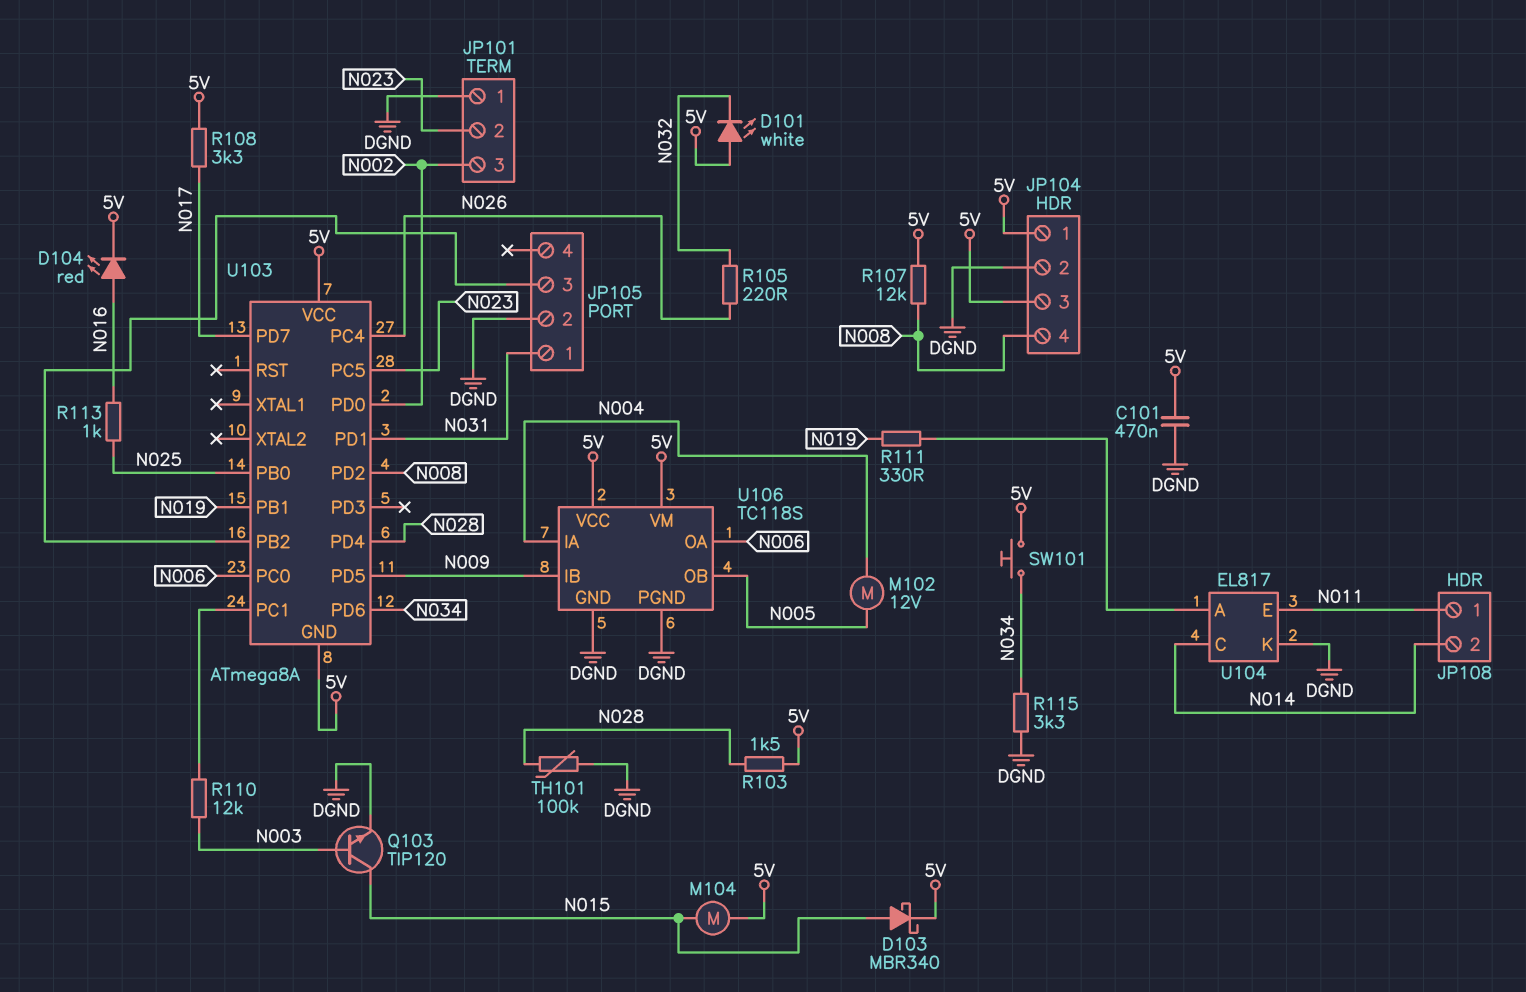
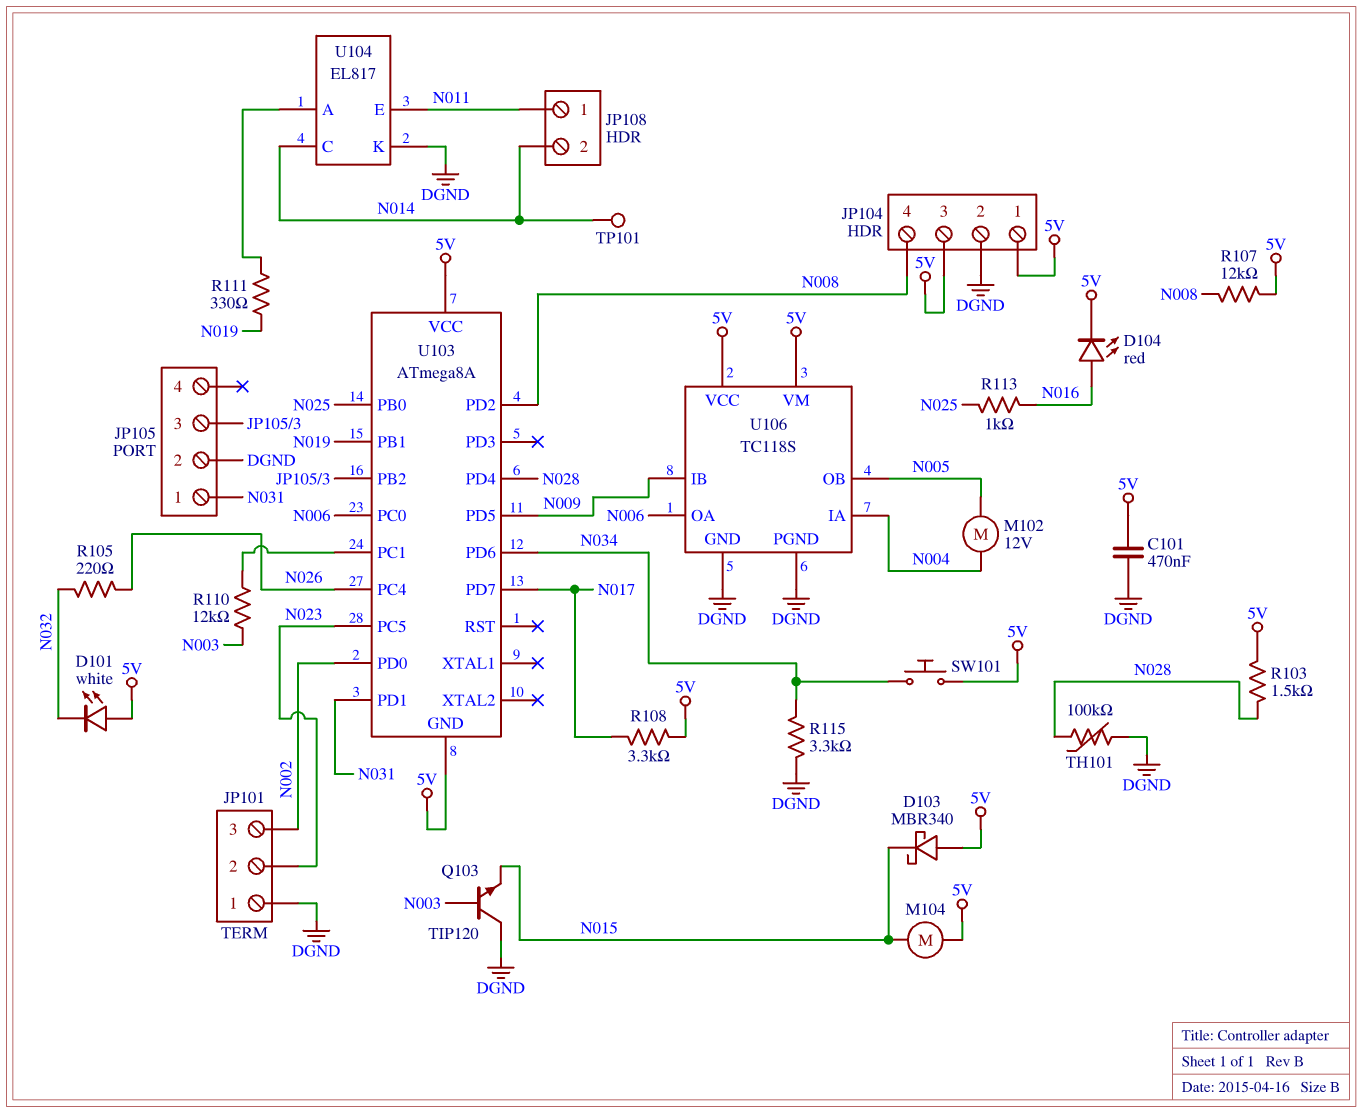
D103: schottky MBR340 (A N015, K 5V) -> schottky MBR340 (A 5V, K N015)
Q103: NPN TIP120 (B N003, C N015, E DGND) -> NPN TIP120 (B N003, C DGND, E N015)
TP101: none -> test point (N014)

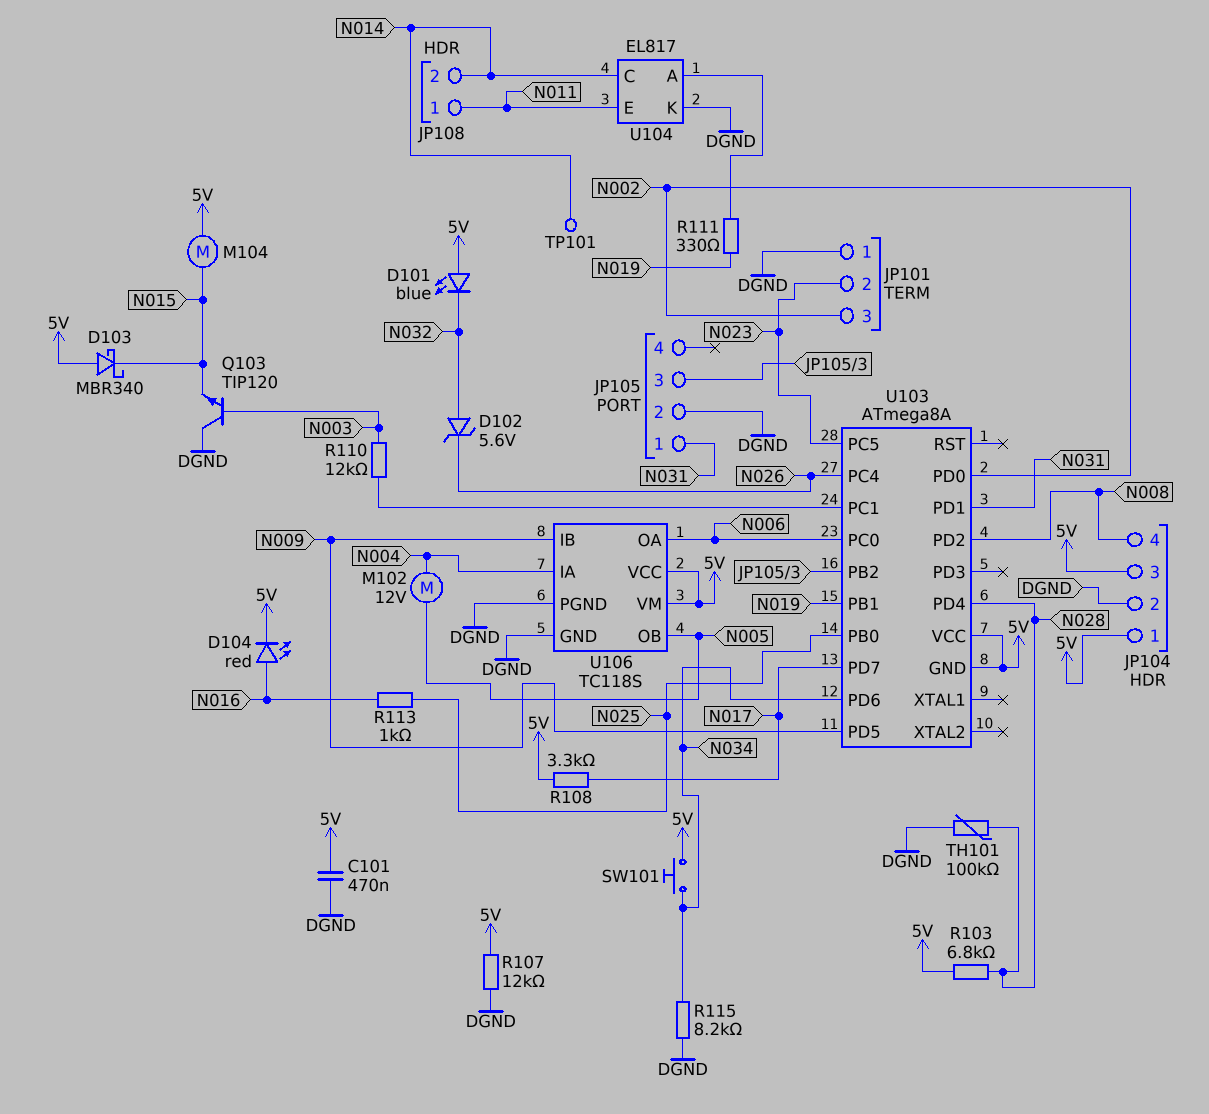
D101: LED white (A 5V, K N032) -> LED blue (A 5V, K N032)
D102: none -> zener 5.6V (A N032, K N026)
R103: 1.5k (5V, N028) -> 6.8k (5V, N028)
R105: 220 (N026, N032) -> none
R107: 12k (5V, N008) -> 12k (5V, DGND)
R115: 3.3k (DGND, N034) -> 8.2k (DGND, N034)

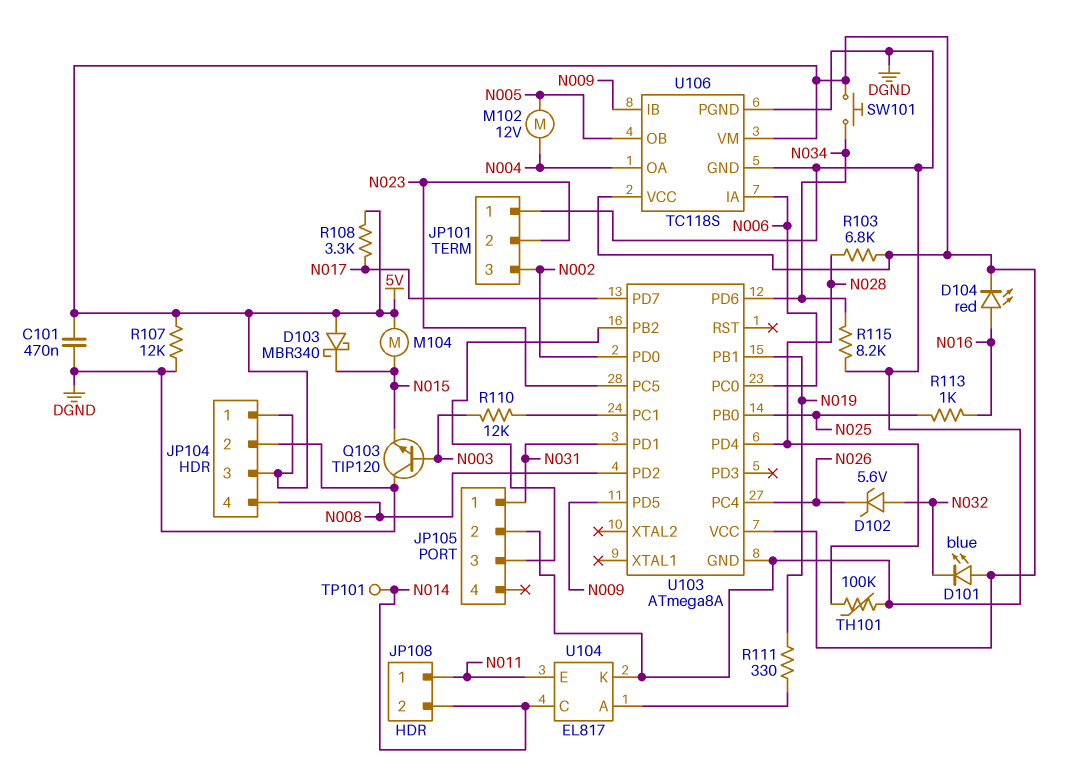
U103 pin GND: 5V -> DGND
U106 pin IA: N004 -> N006
U106 pin OA: N006 -> N004

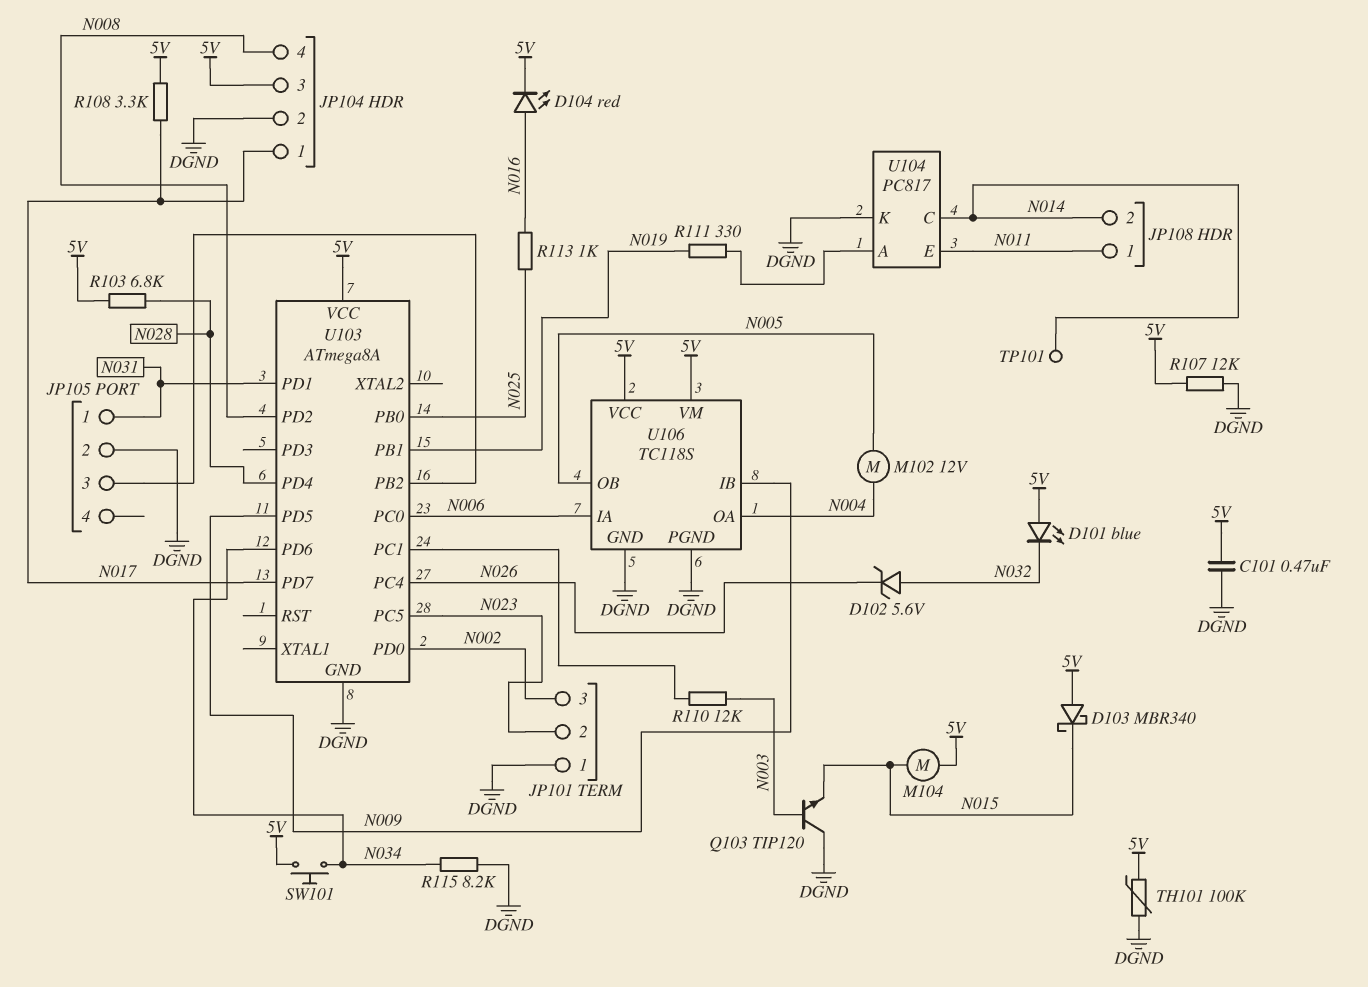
JP104 pin 1: 5V -> N017
TH101: 100k (DGND, N028) -> 100k (5V, DGND)
U104: EL817 -> PC817

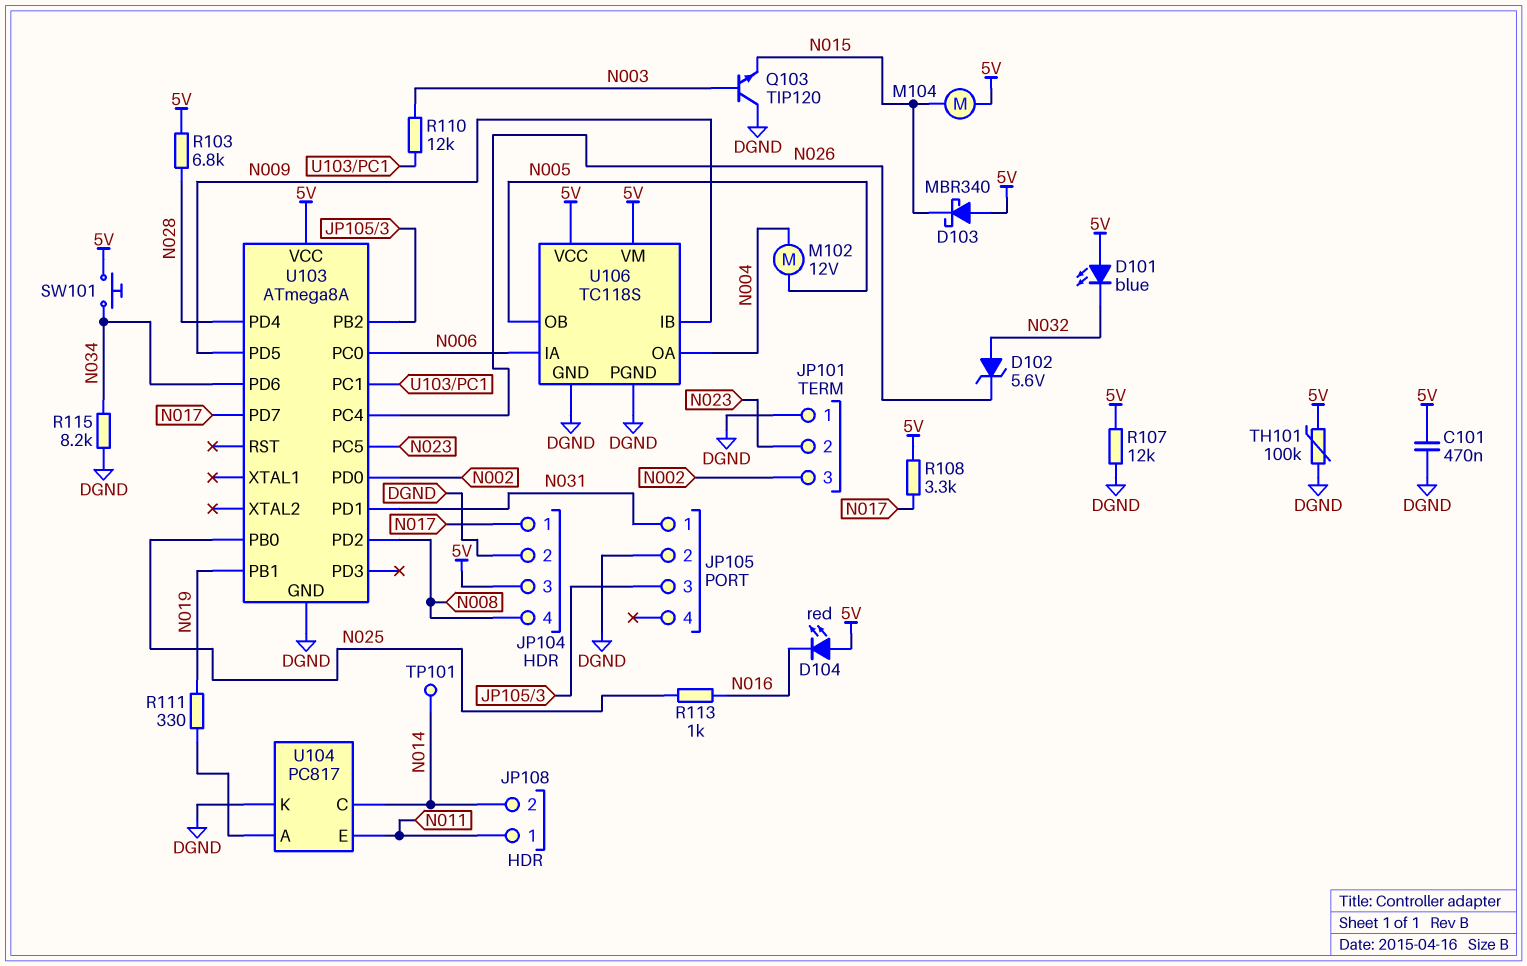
D104: LED red (A N016, K 5V) -> LED red (A 5V, K N016)

